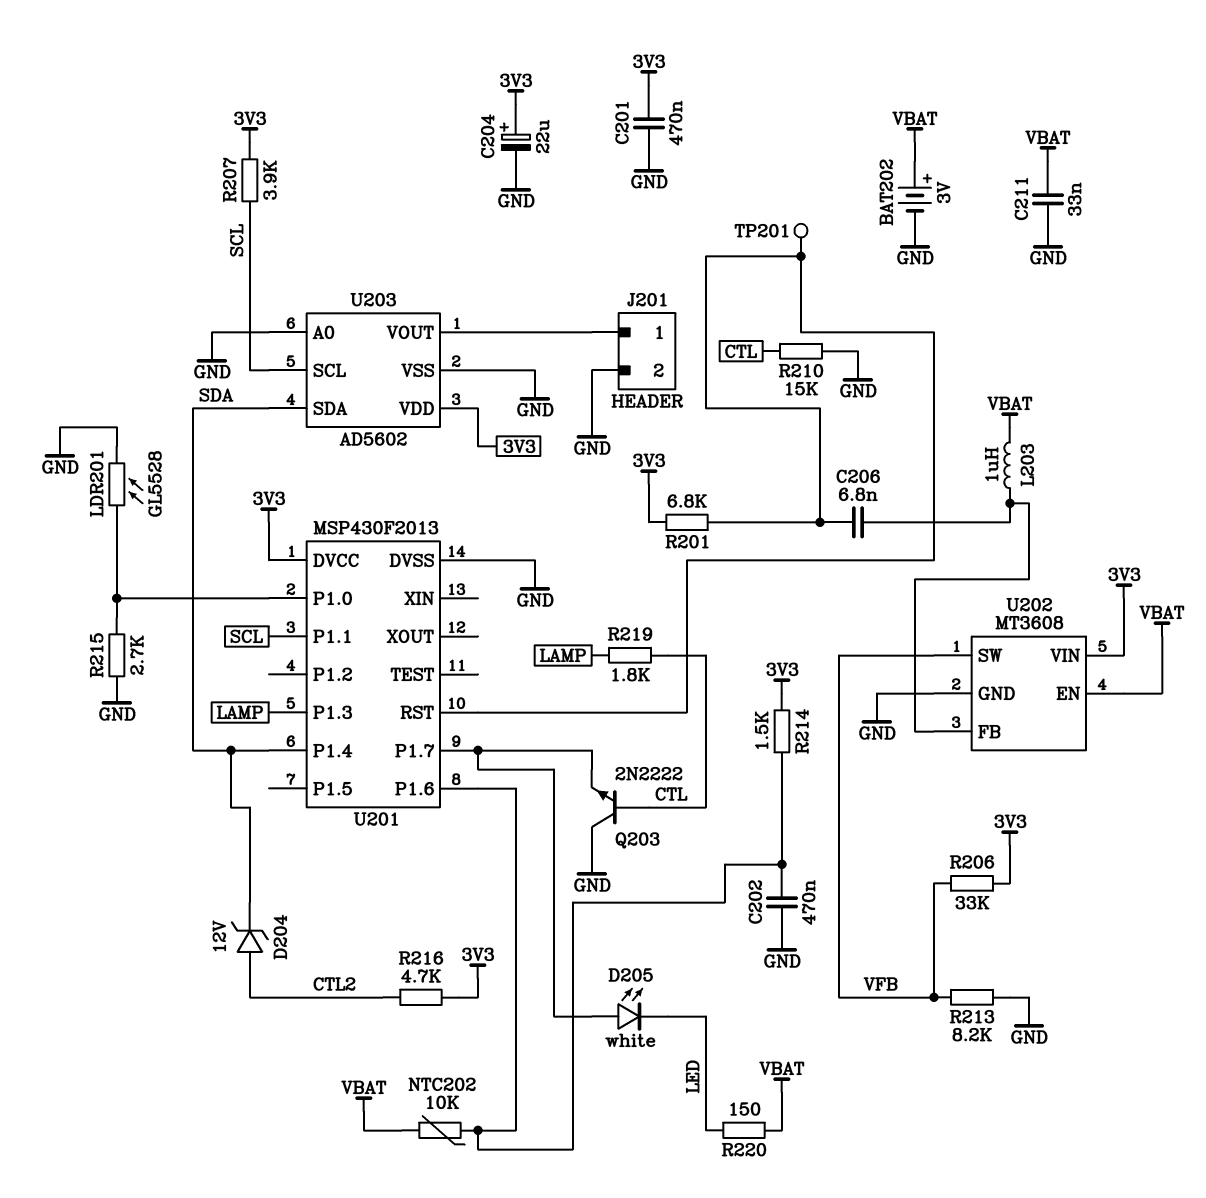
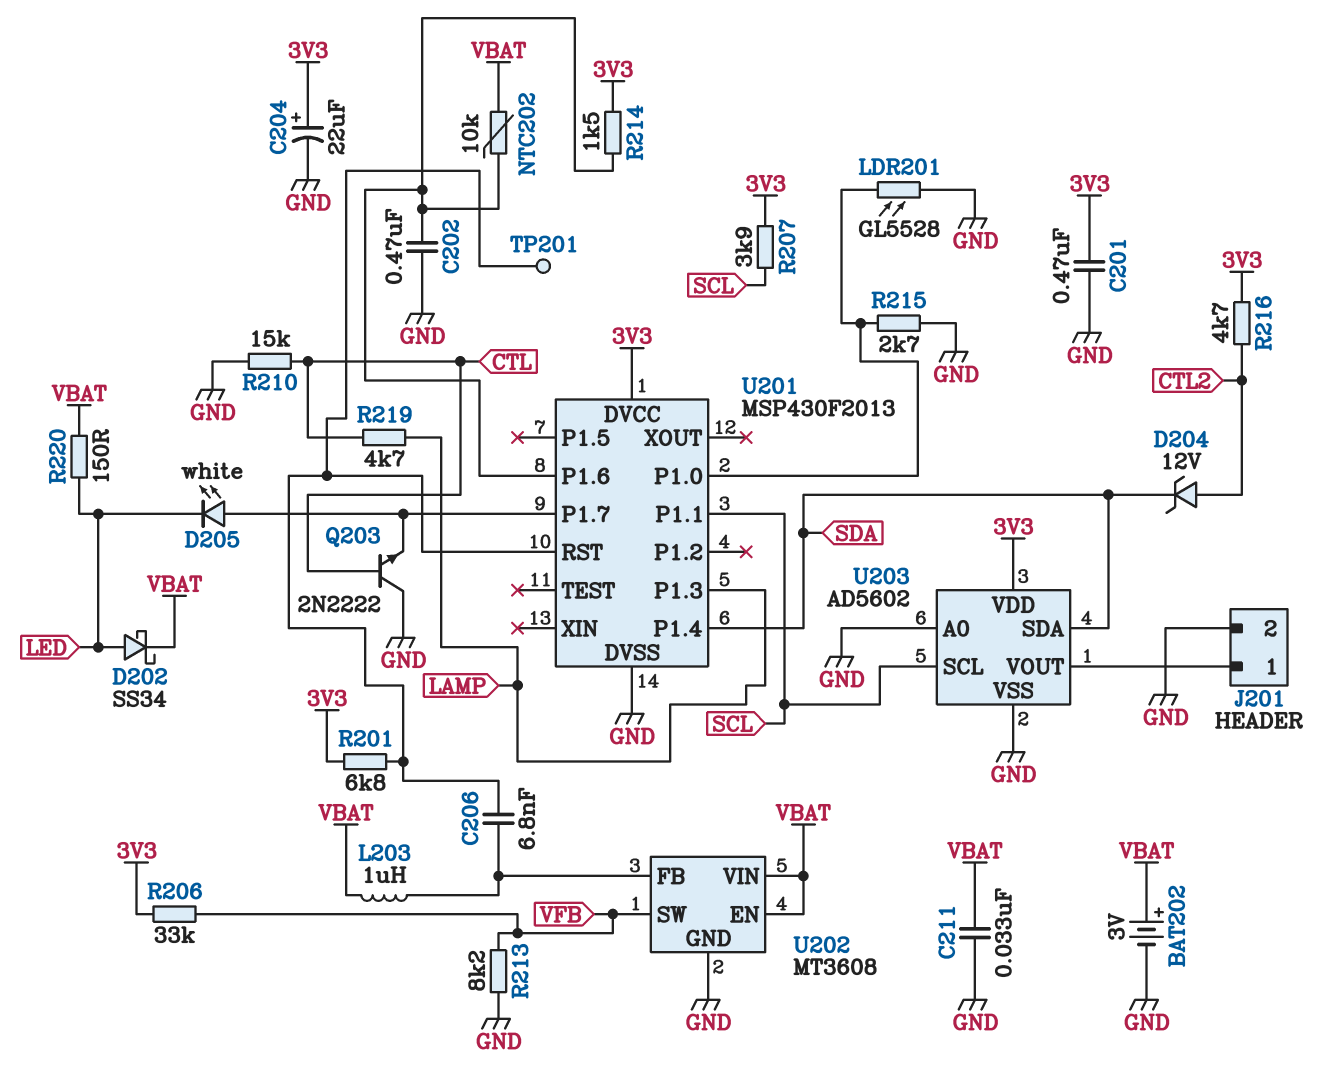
D202: none -> schottky SS34 (A LED, K VBAT)
R219: 1.8k (CTL, LAMP) -> 4.7k (CTL, LAMP)
U202 pin VIN: 3V3 -> VBAT

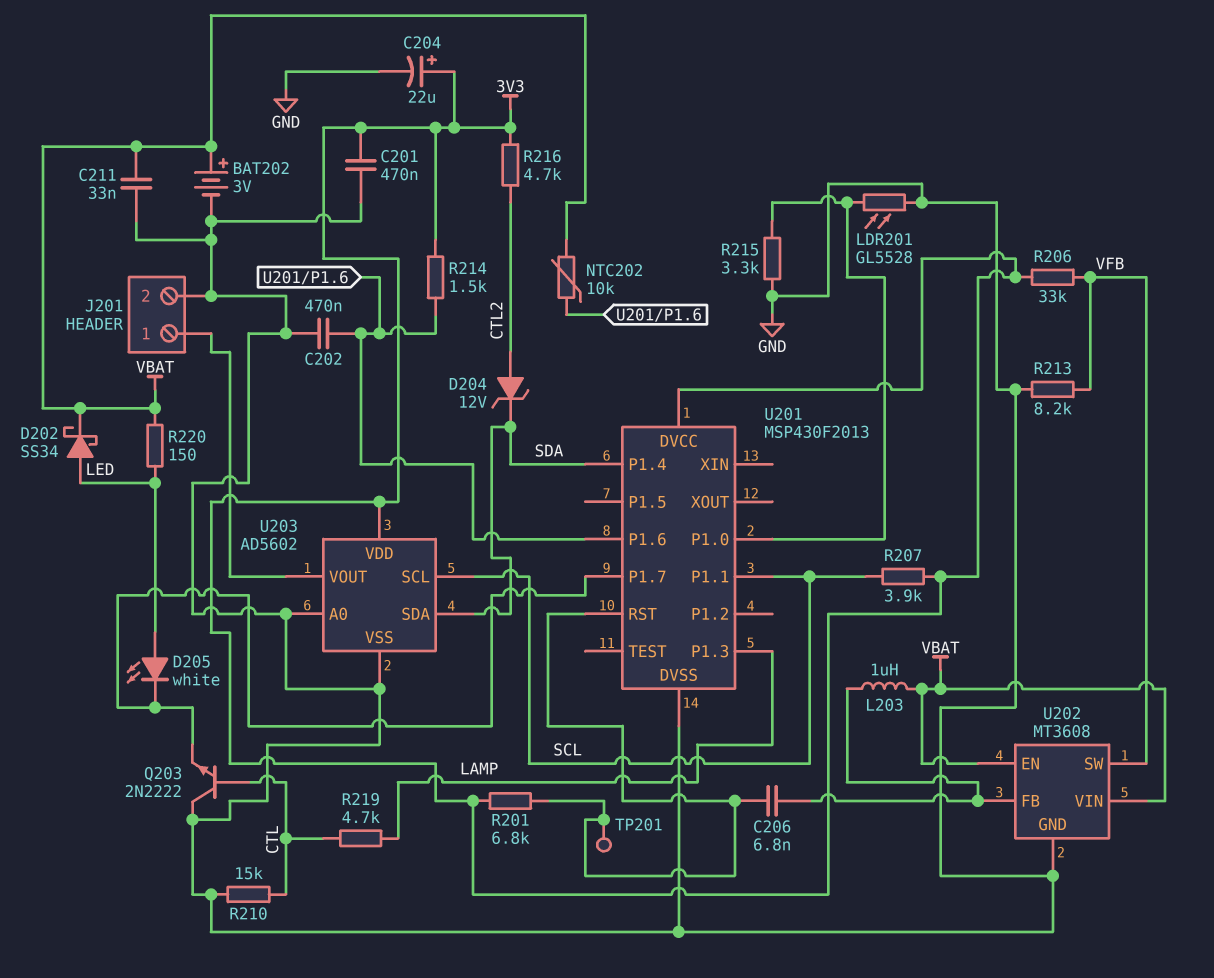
D205: LED white (A U201/P1.7, K LED) -> LED white (A LED, K U201/P1.7)
R215: 2.7k (GND, U201/P1.0) -> 3.3k (GND, U201/P1.0)

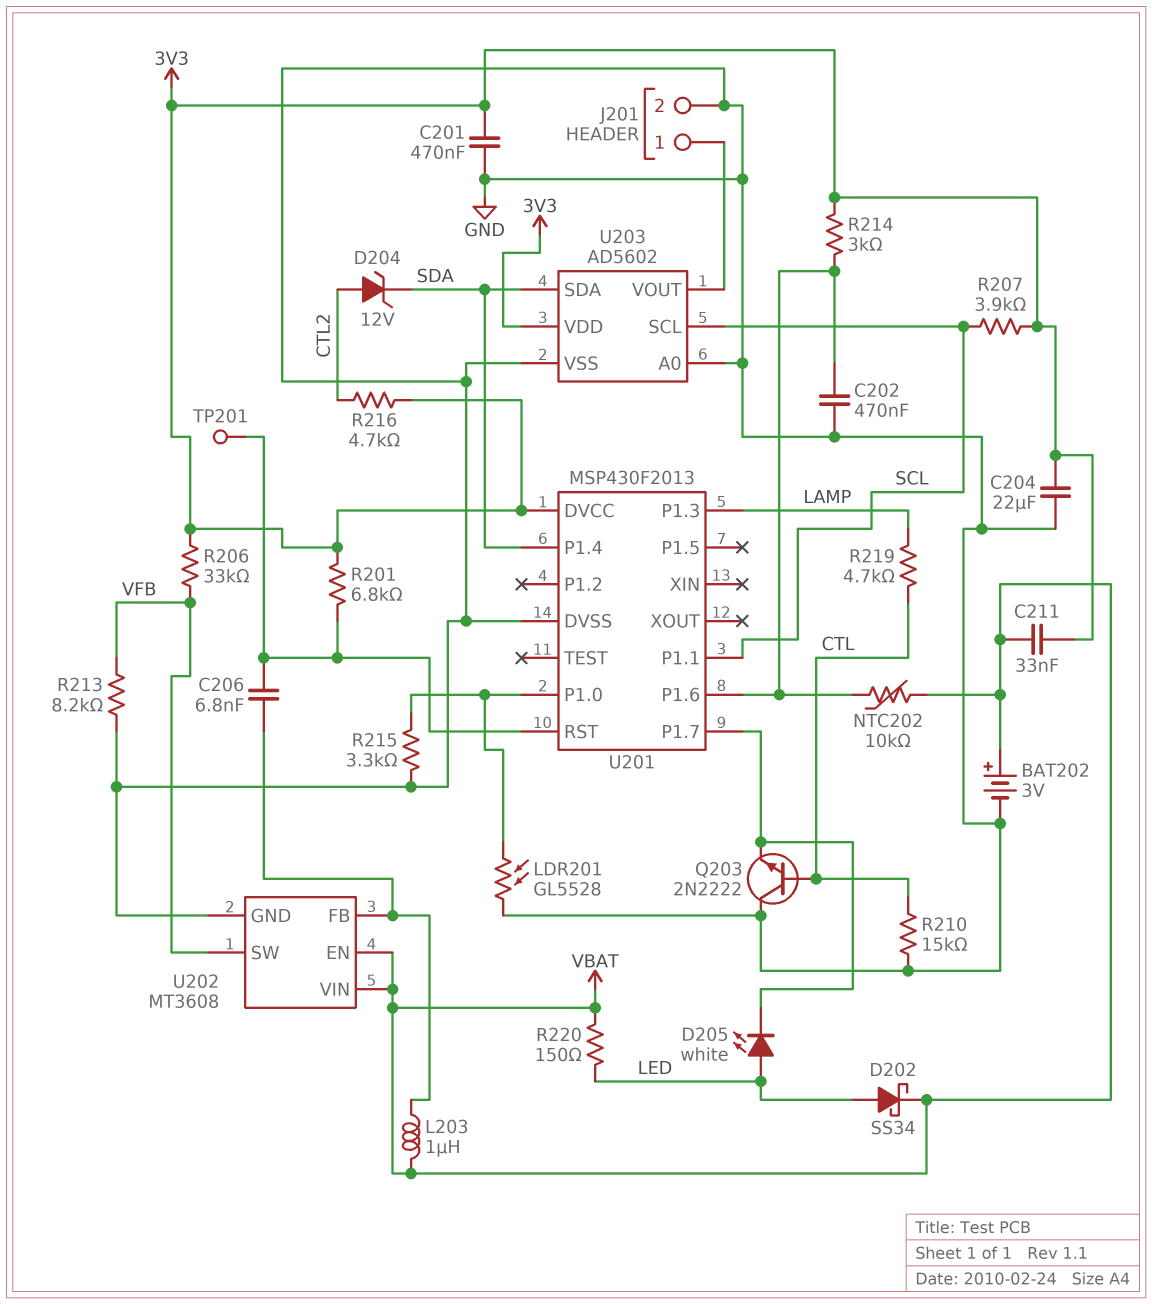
C204: 22uF (plus 3V3, minus GND) -> 22uF (3V3, GND)
C211: 33nF (GND, VBAT) -> 33nF (3V3, VBAT)
R214: 1.5k (3V3, U201/P1.6) -> 3k (3V3, U201/P1.6)

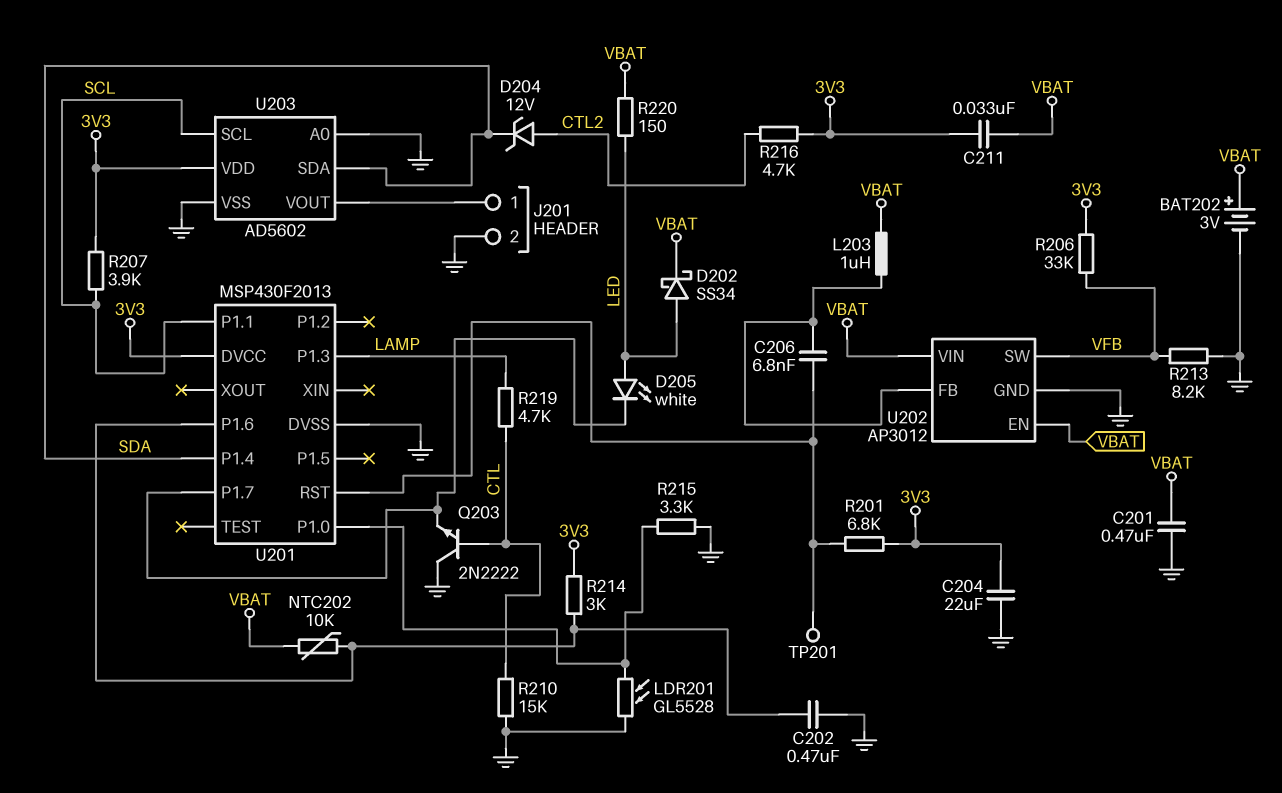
C201: 470nF (3V3, GND) -> 470nF (GND, VBAT)
U202: MT3608 -> AP3012

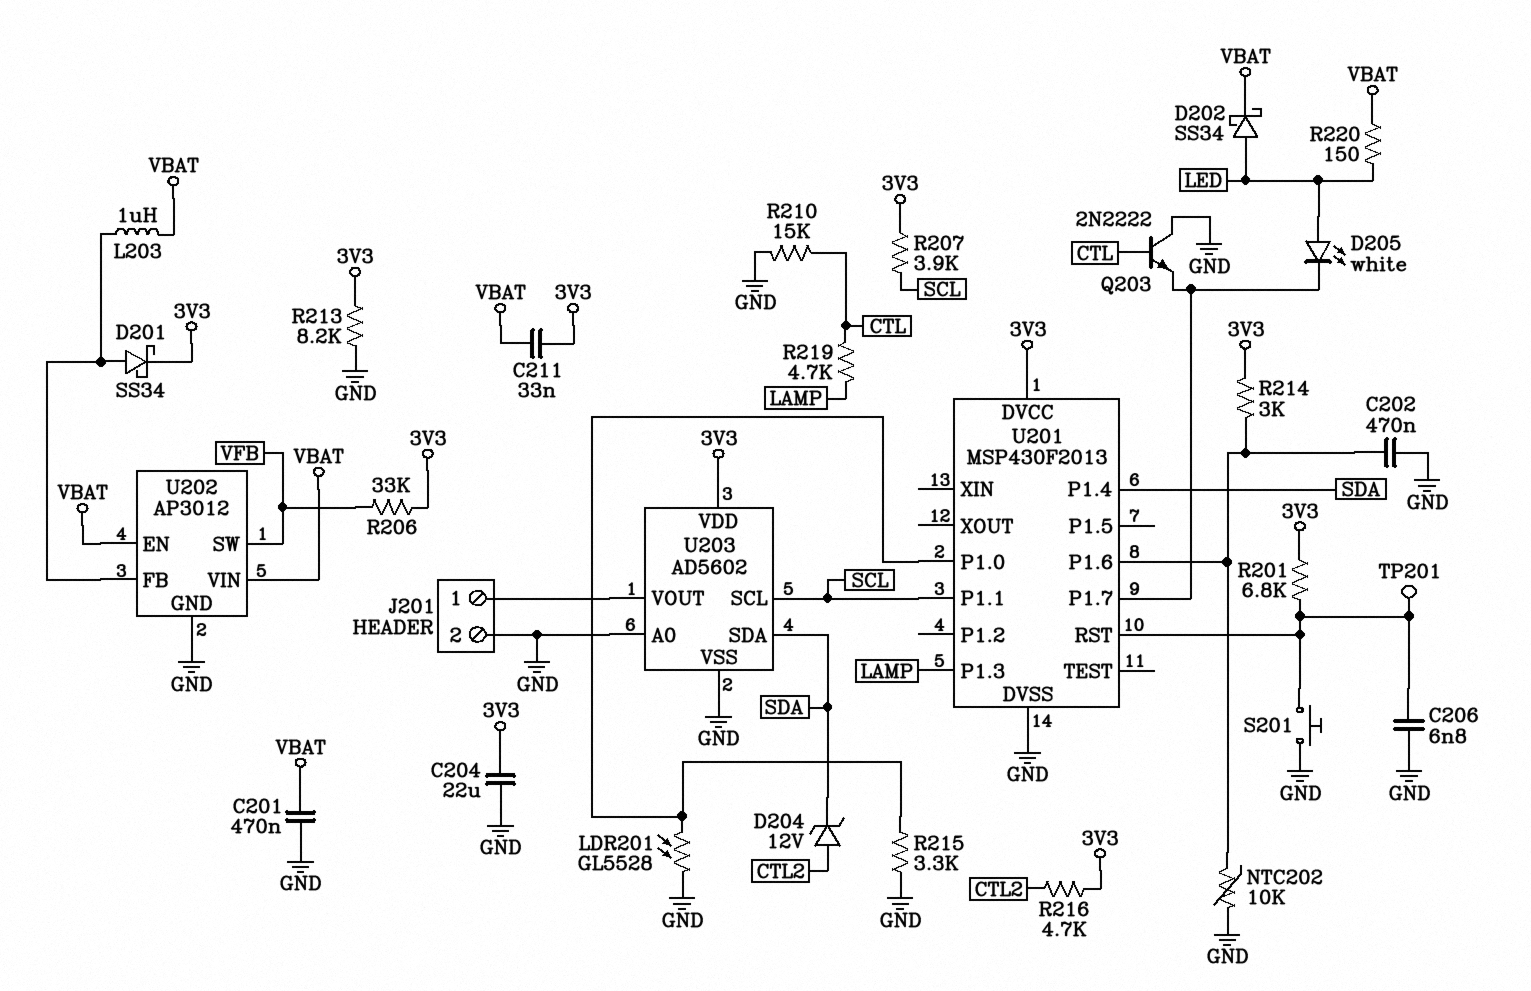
BAT202: 3V (plus VBAT, minus GND) -> none
C206: 6.8nF (U201/RST, U202/FB) -> 6.8nF (GND, U201/RST)
D201: none -> schottky SS34 (A U202/FB, K 3V3)
NTC202: 10k (U201/P1.6, VBAT) -> 10k (GND, U201/P1.6)
R213: 8.2k (GND, VFB) -> 8.2k (3V3, GND)
S201: none -> button (GND, U201/RST)

